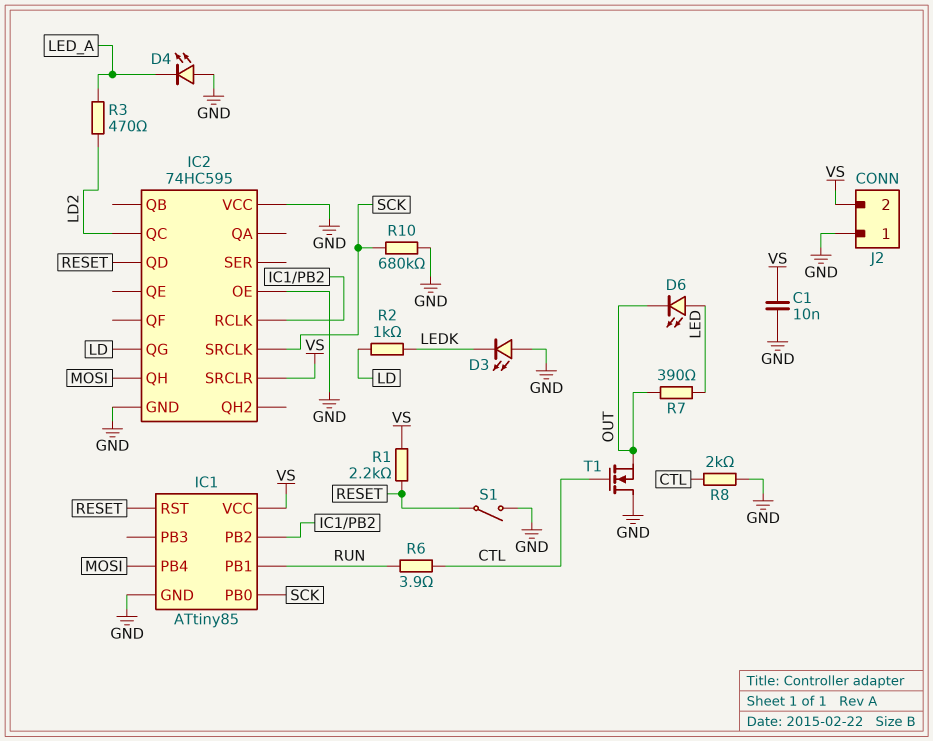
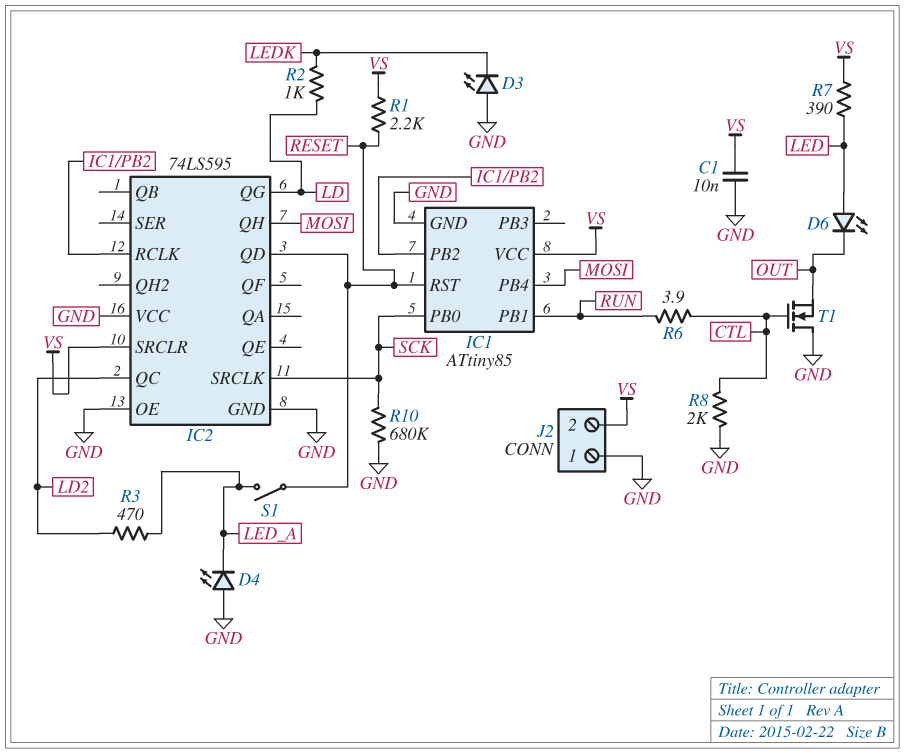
IC2: 74HC595 -> 74LS595
R7: 390 (LED, OUT) -> 390 (LED, VS)
S1: switch (GND, RESET) -> switch (LED_A, RESET)

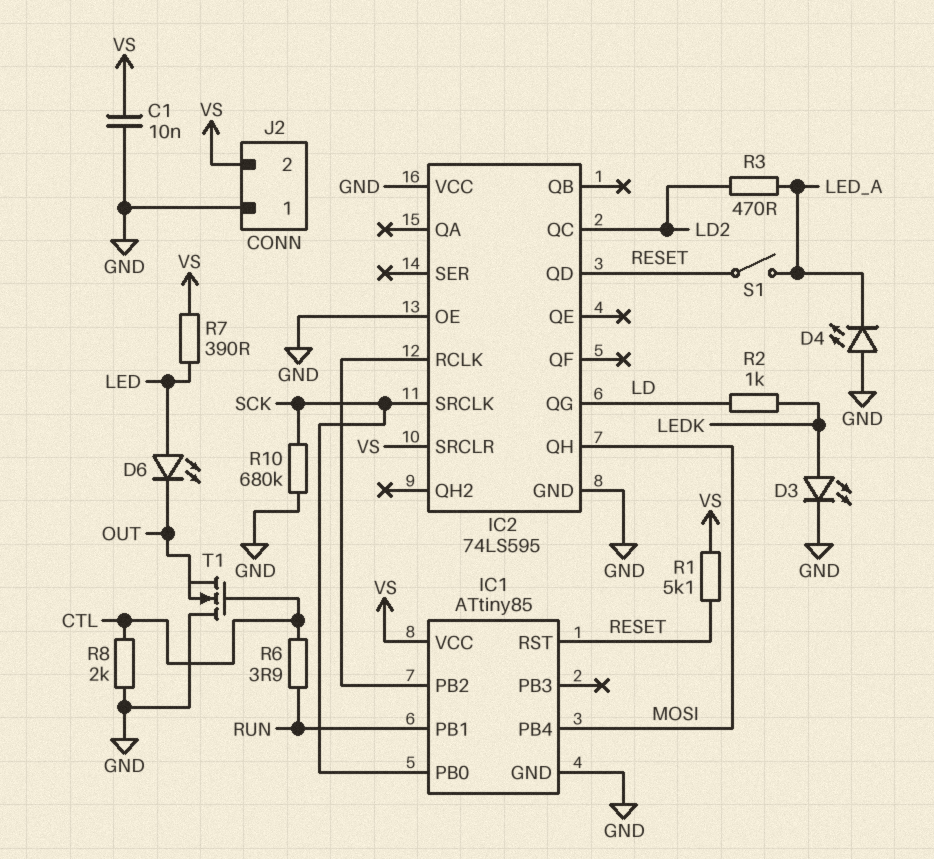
D3: LED (A GND, K LEDK) -> LED (A LEDK, K GND)
R1: 2.2k (RESET, VS) -> 5.1k (RESET, VS)

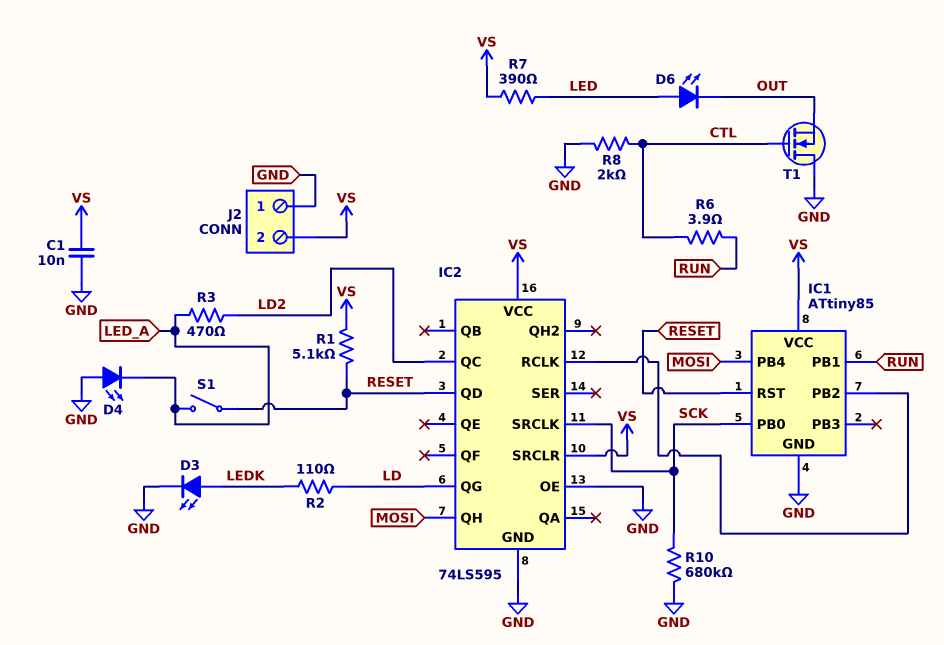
IC2 pin VCC: GND -> VS
R2: 1k (LD, LEDK) -> 110 (LD, LEDK)

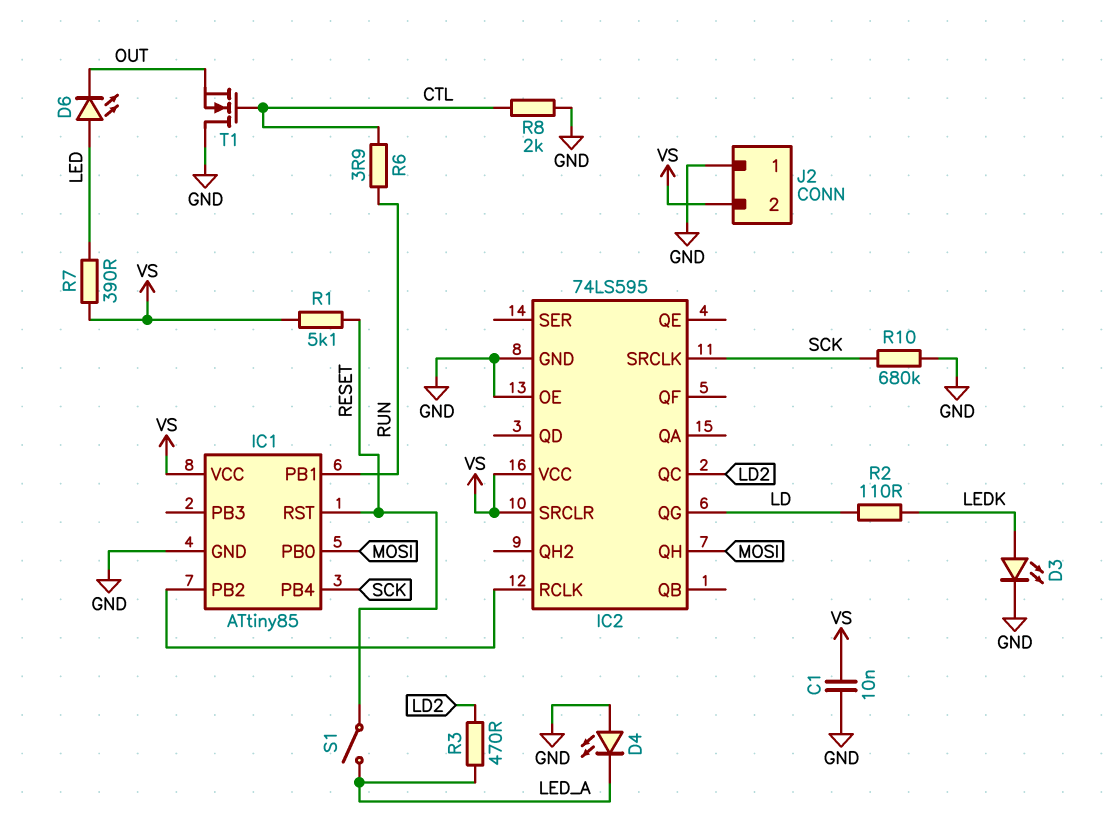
IC1 pin PB0: SCK -> MOSI
IC1 pin PB4: MOSI -> SCK
IC2 pin QD: RESET -> none

